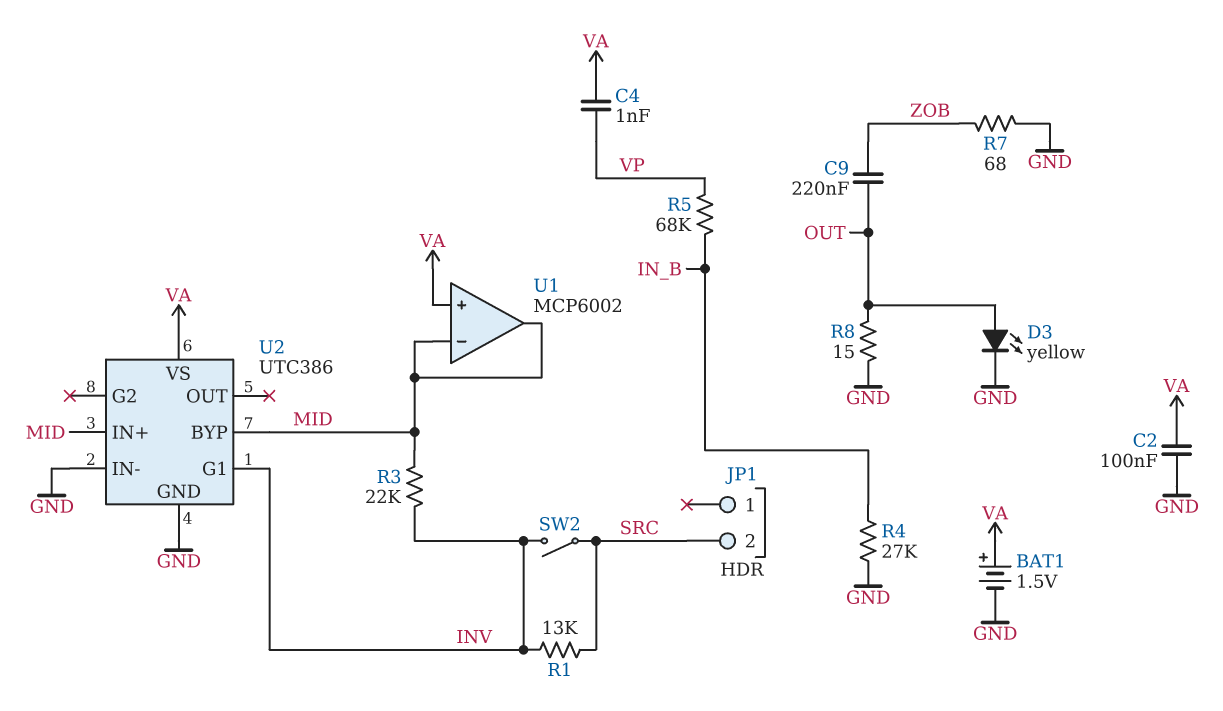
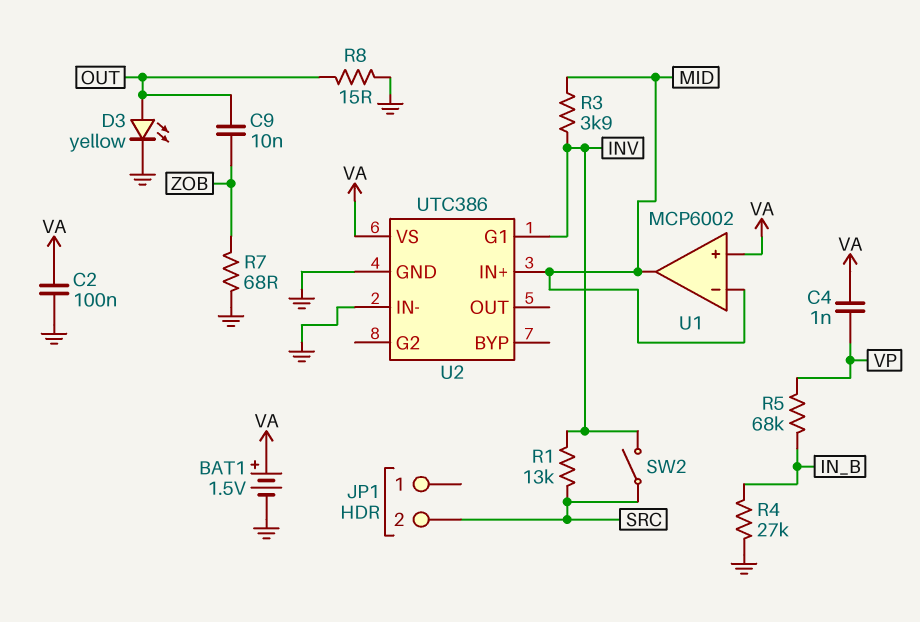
C9: 220nF (OUT, ZOB) -> 10nF (OUT, ZOB)
R3: 22k (INV, MID) -> 3.9k (INV, MID)
U2 pin BYP: MID -> none

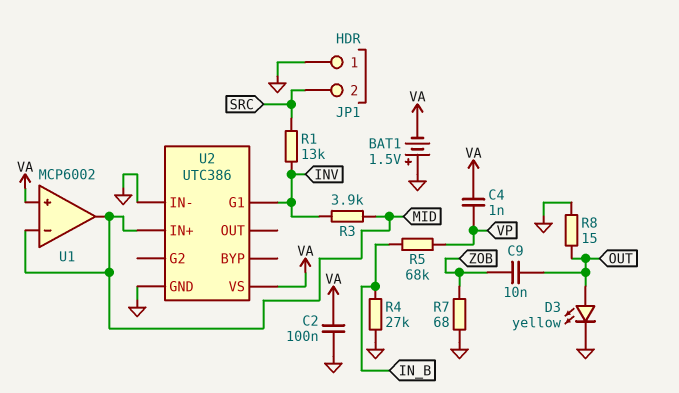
BAT1: 1.5V (plus VA, minus GND) -> 1.5V (plus GND, minus VA)
JP1 pin 1: none -> GND
SW2: switch (INV, SRC) -> none

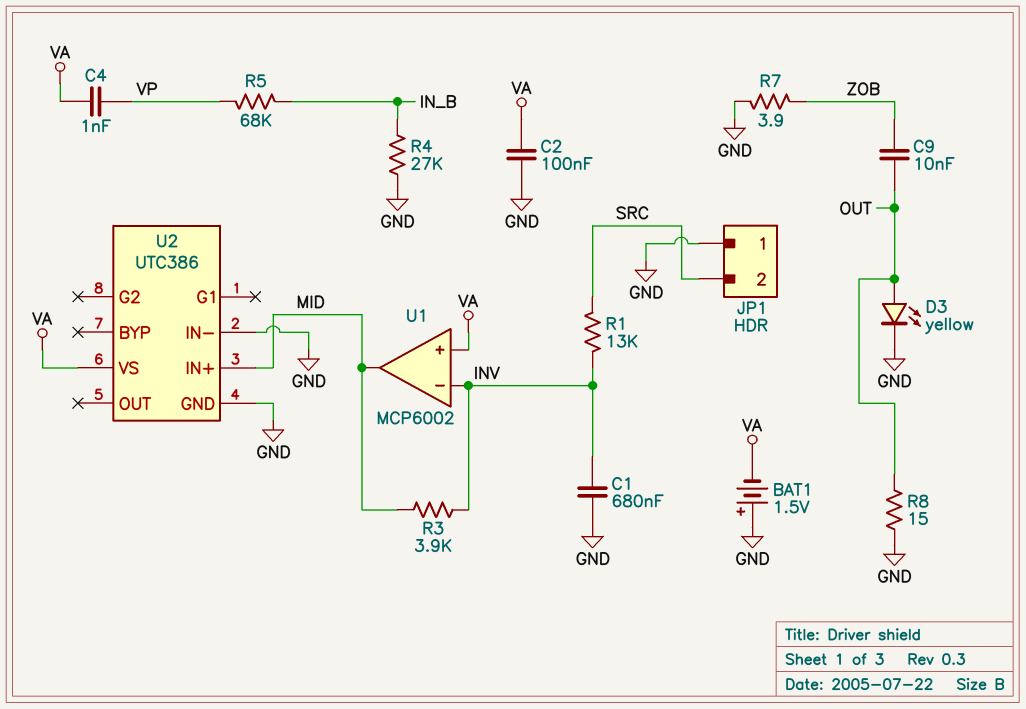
C1: none -> 680nF (GND, INV)
R7: 68 (GND, ZOB) -> 3.9 (GND, ZOB)
U1 pin in-: MID -> INV
U2 pin G1: INV -> none

